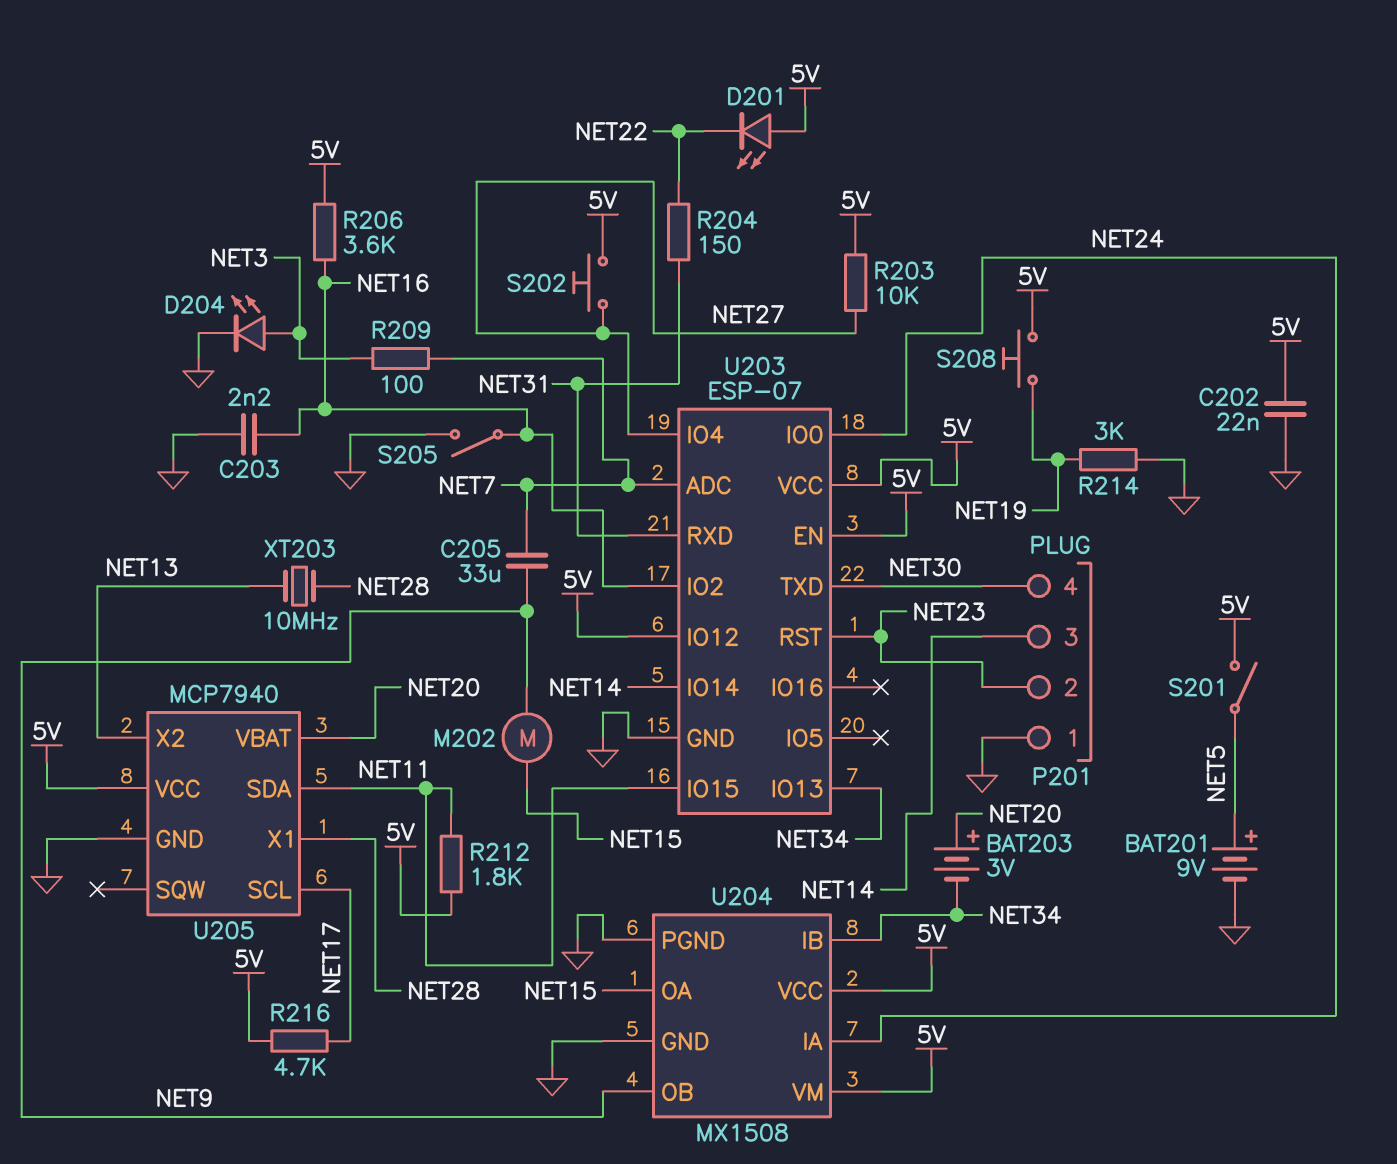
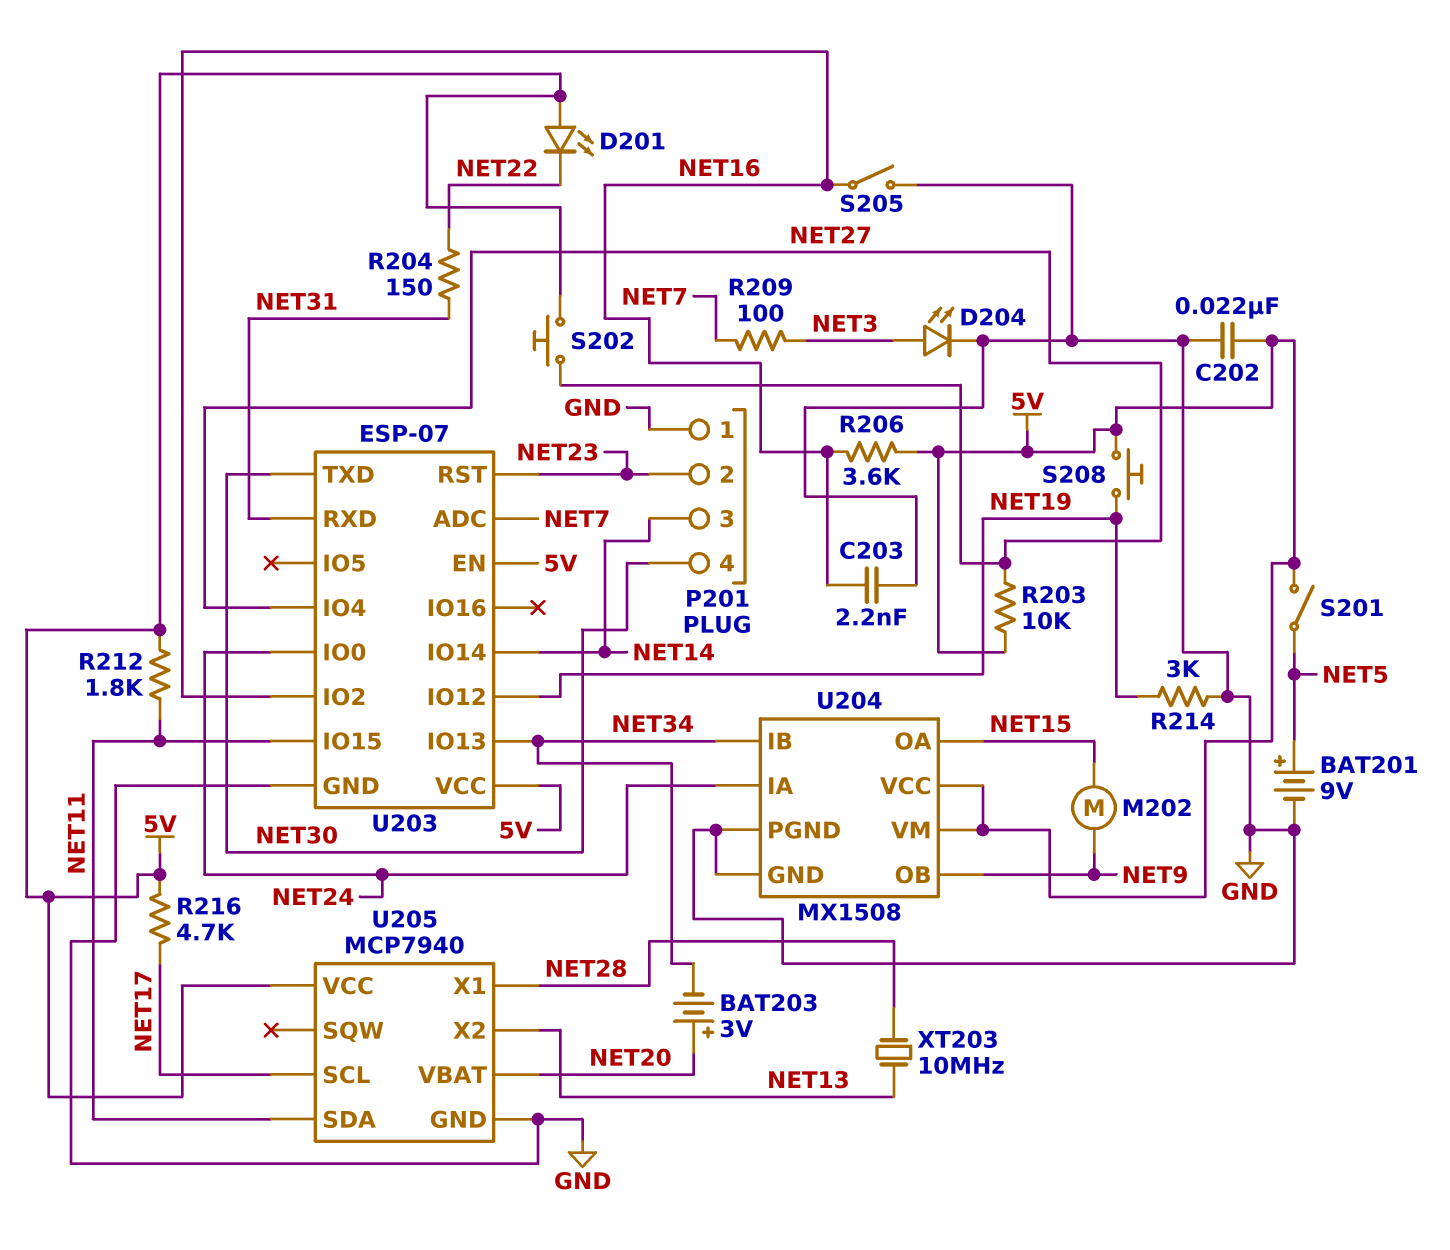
C205: 33uF (NET7, NET9) -> none
U203 pin IO12: 5V -> NET19

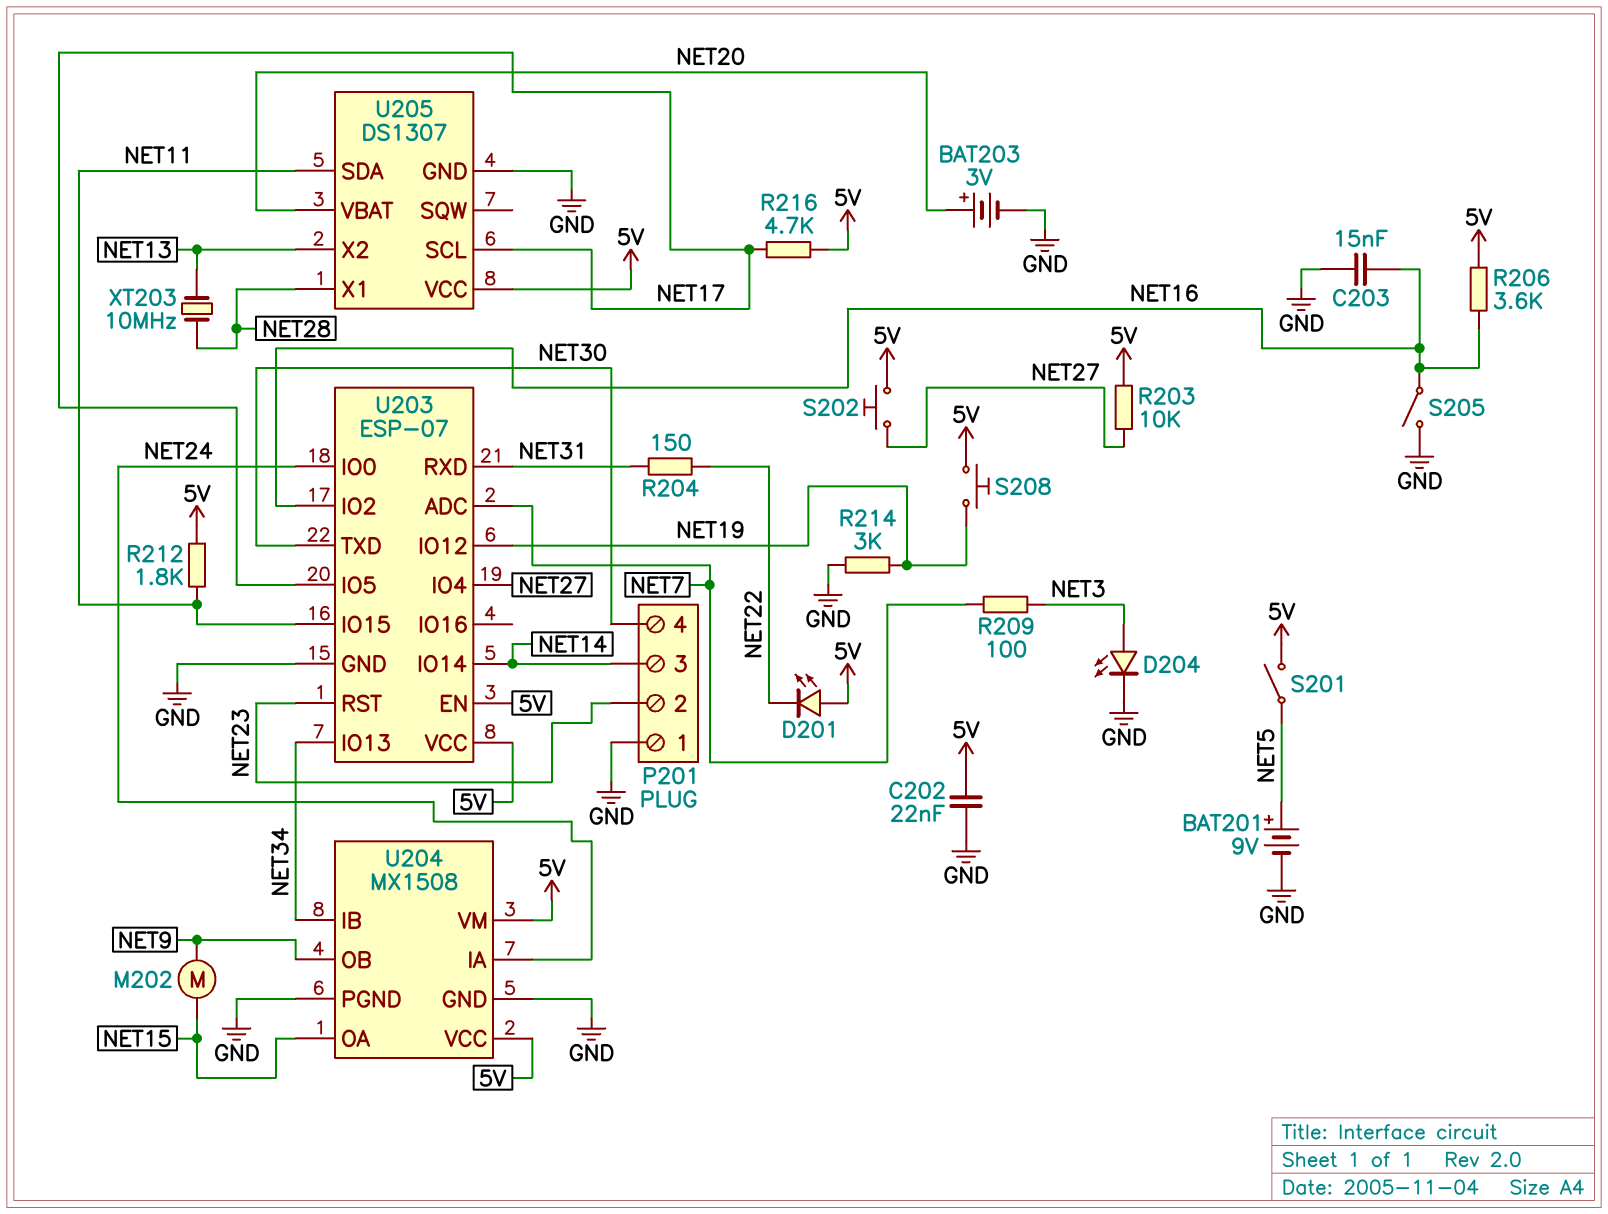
BAT203: 3V (plus NET20, minus NET34) -> 3V (plus NET20, minus GND)
C203: 2.2nF (GND, NET16) -> 15nF (GND, NET16)
U203 pin IO5: none -> NET17
U205: MCP7940 -> DS1307

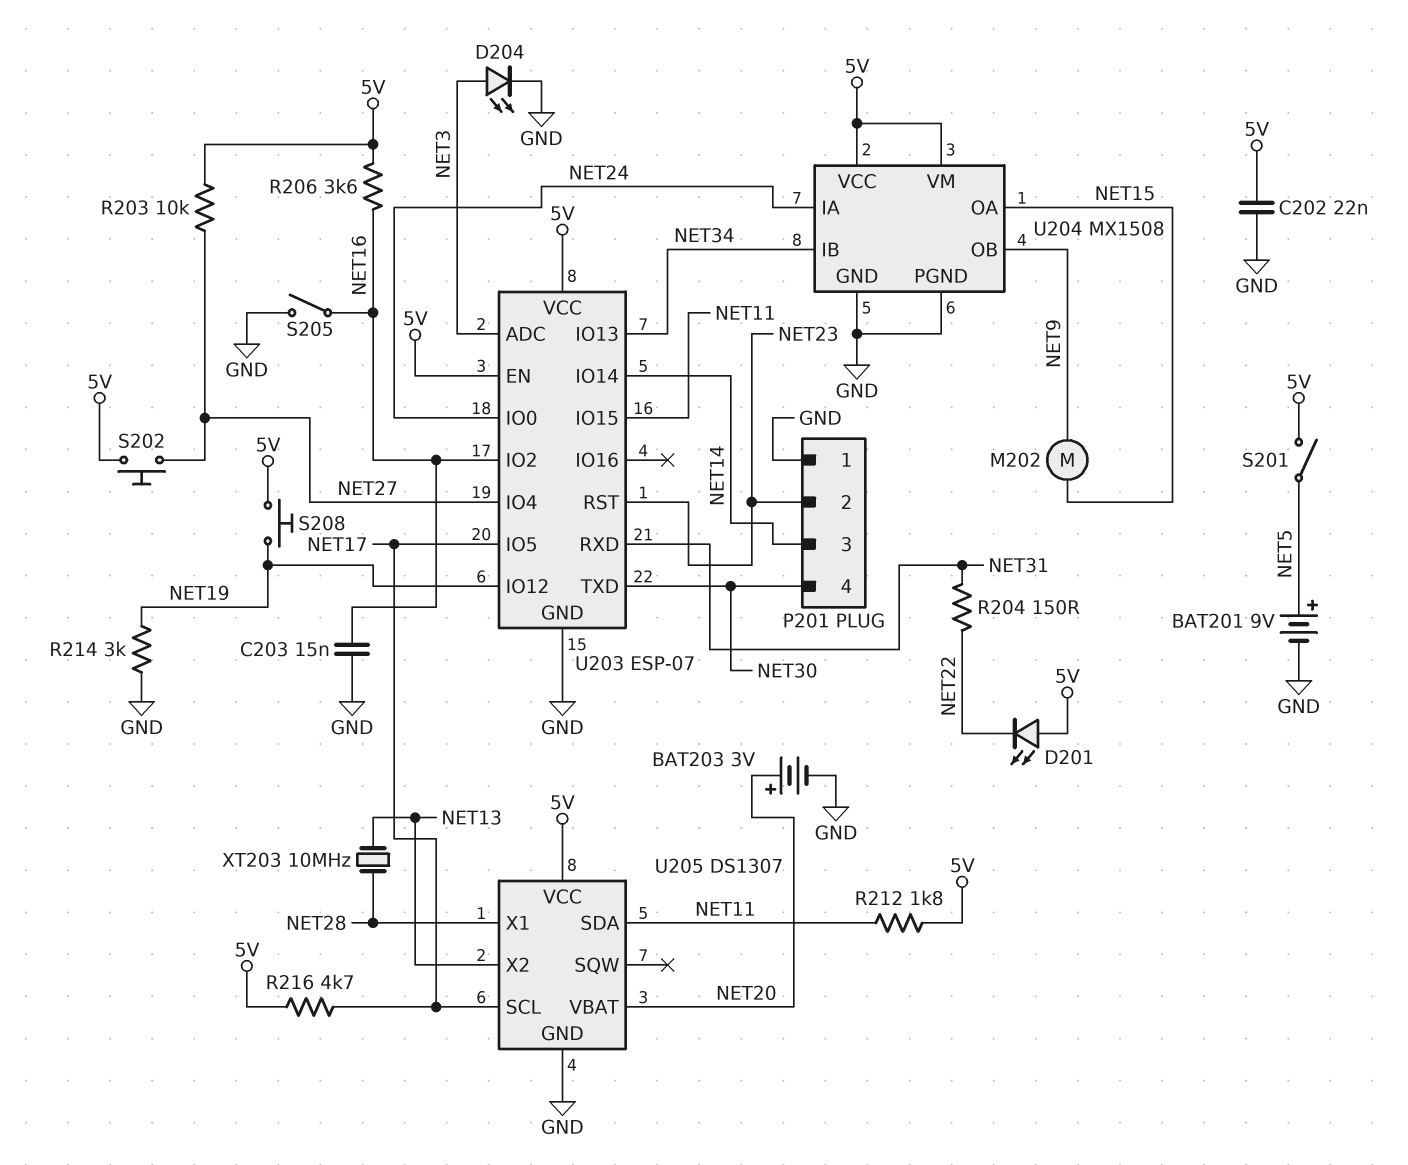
R209: 100 (NET3, NET7) -> none
U203 pin ADC: NET7 -> NET3

